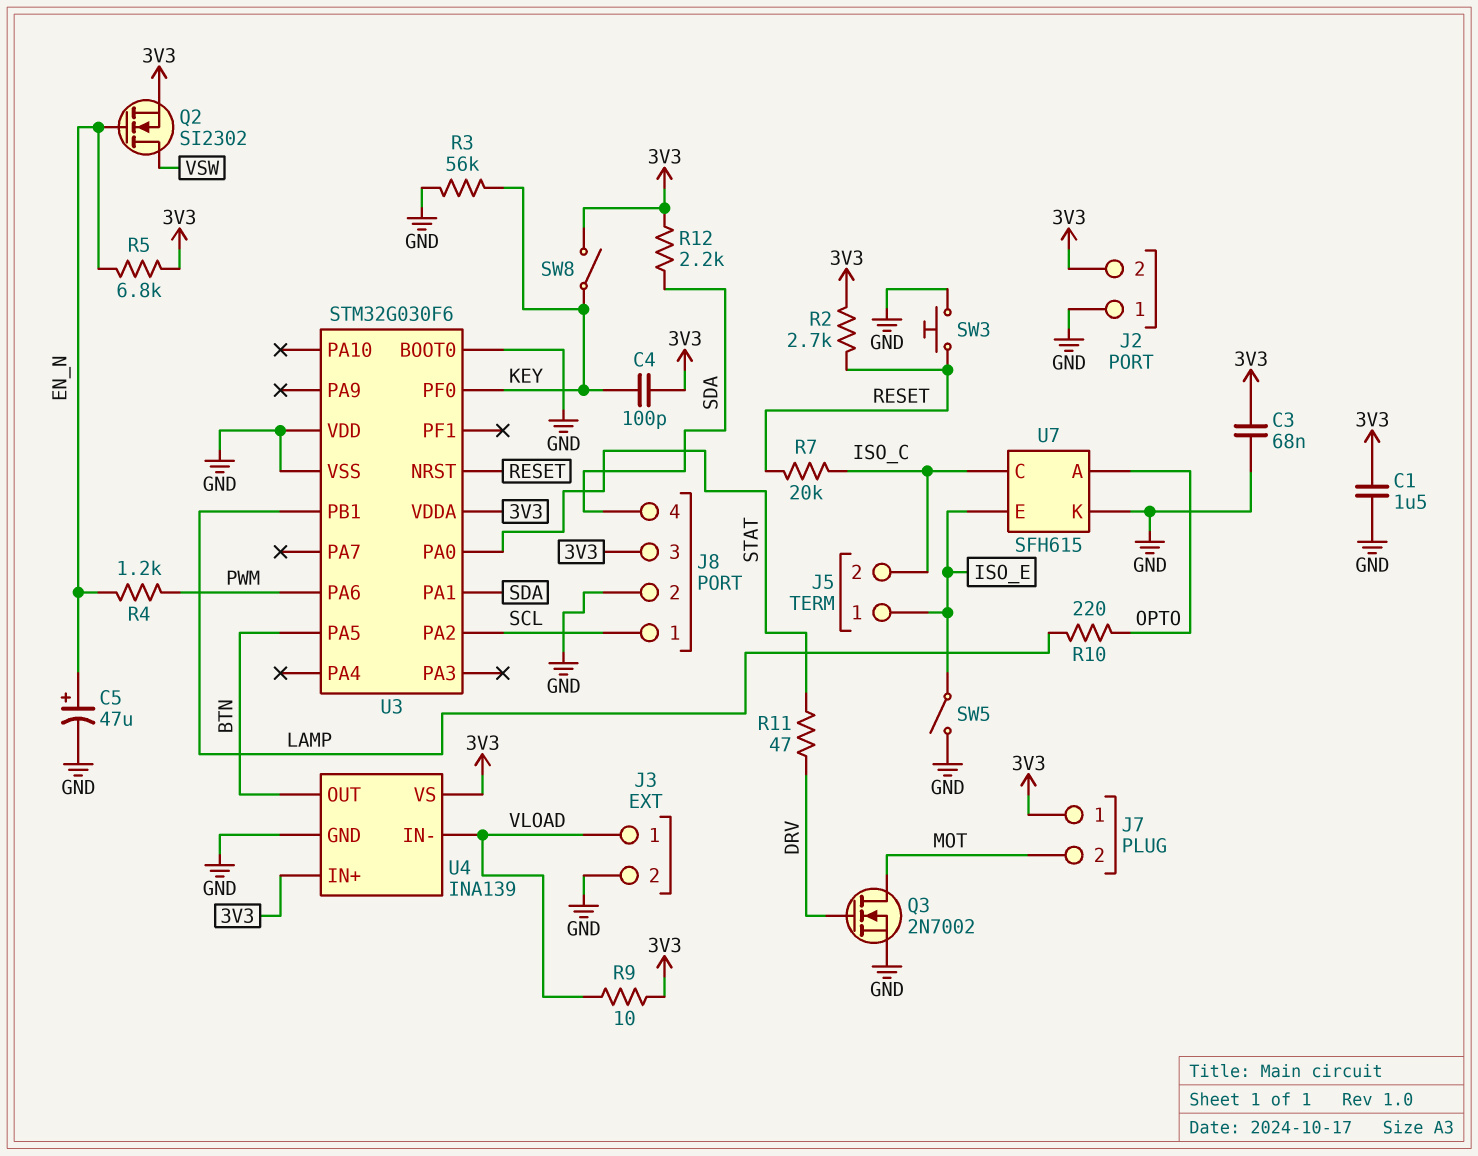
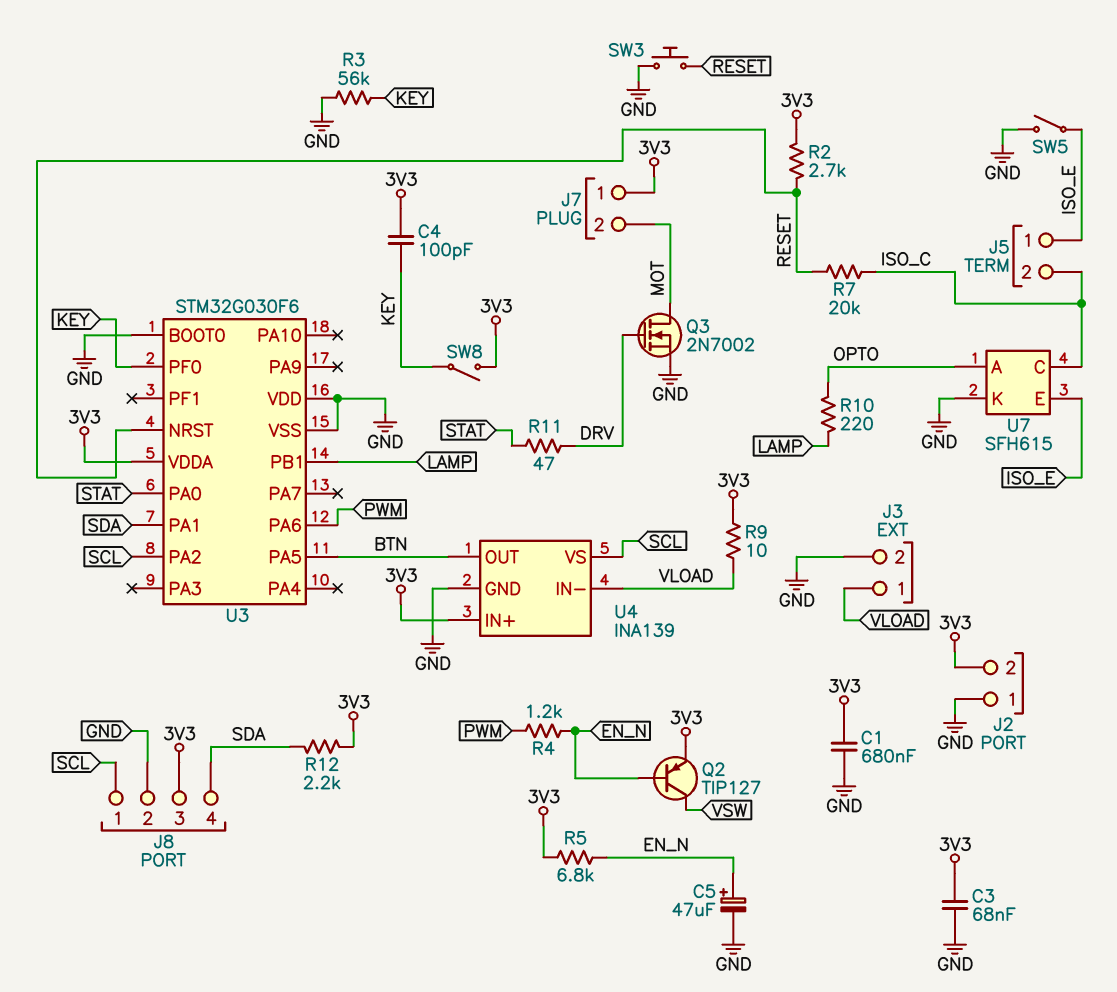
C1: 1.5uF (3V3, GND) -> 680nF (3V3, GND)
Q2: NMOS SI2302 (G EN_N, D VSW, S 3V3) -> PNP TIP127 (B EN_N, C VSW, E 3V3)
U4 pin VS: 3V3 -> SCL

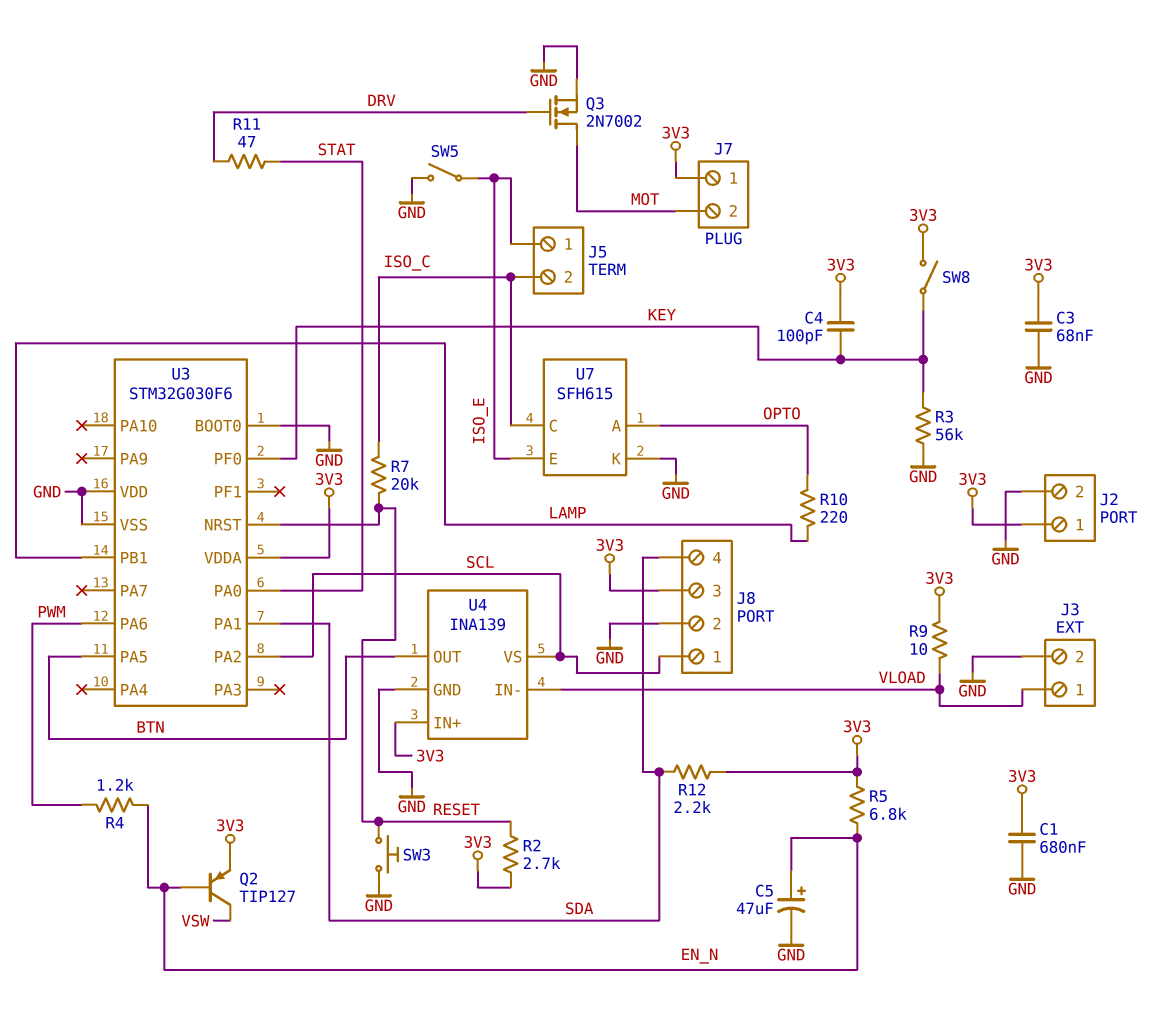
J2 pin 1: GND -> 3V3
J2 pin 2: 3V3 -> GND

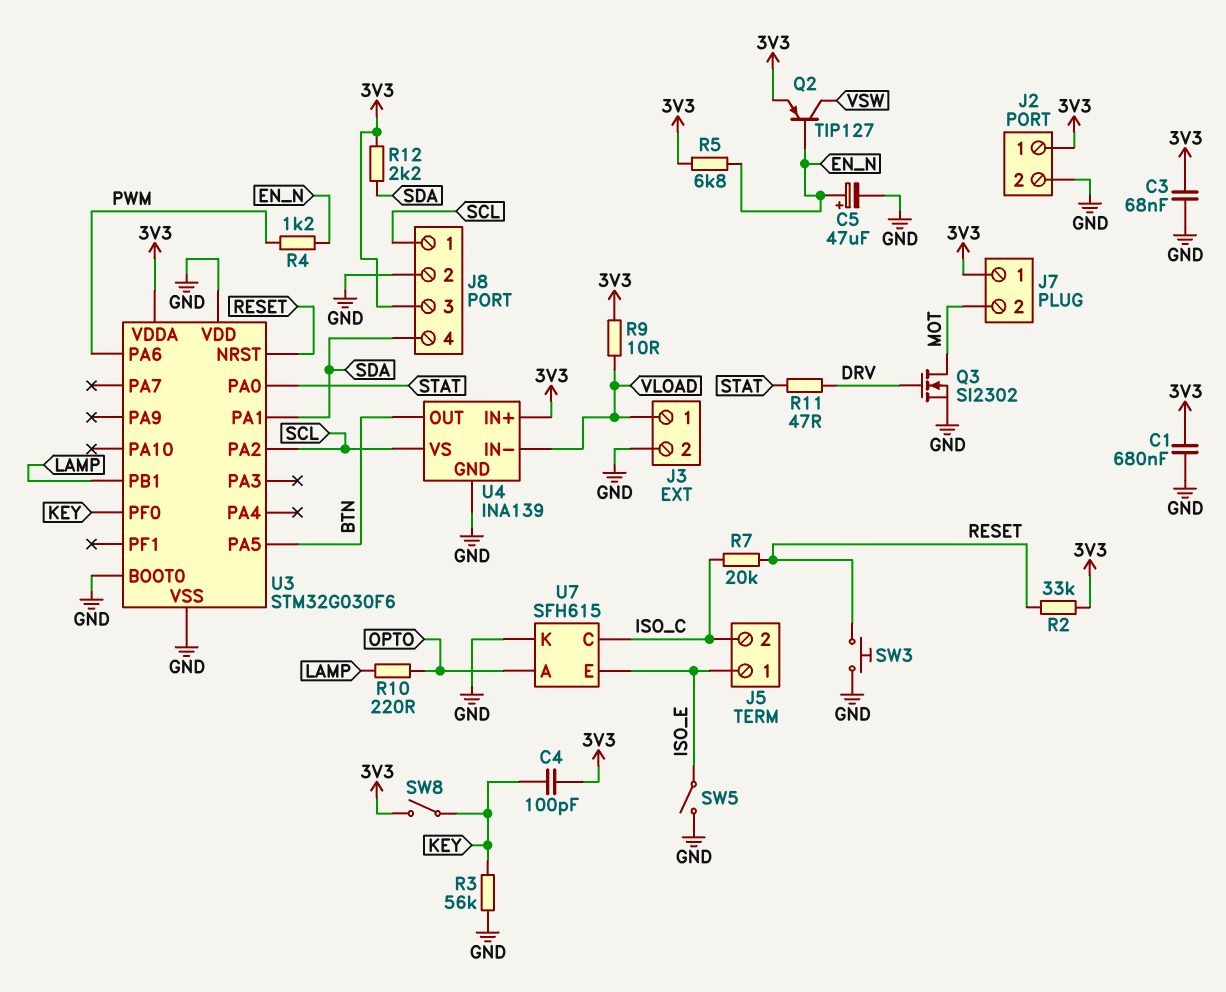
Q3: NMOS 2N7002 (G DRV, D MOT, S GND) -> NMOS SI2302 (G DRV, D MOT, S GND)
R2: 2.7k (3V3, RESET) -> 33k (3V3, RESET)

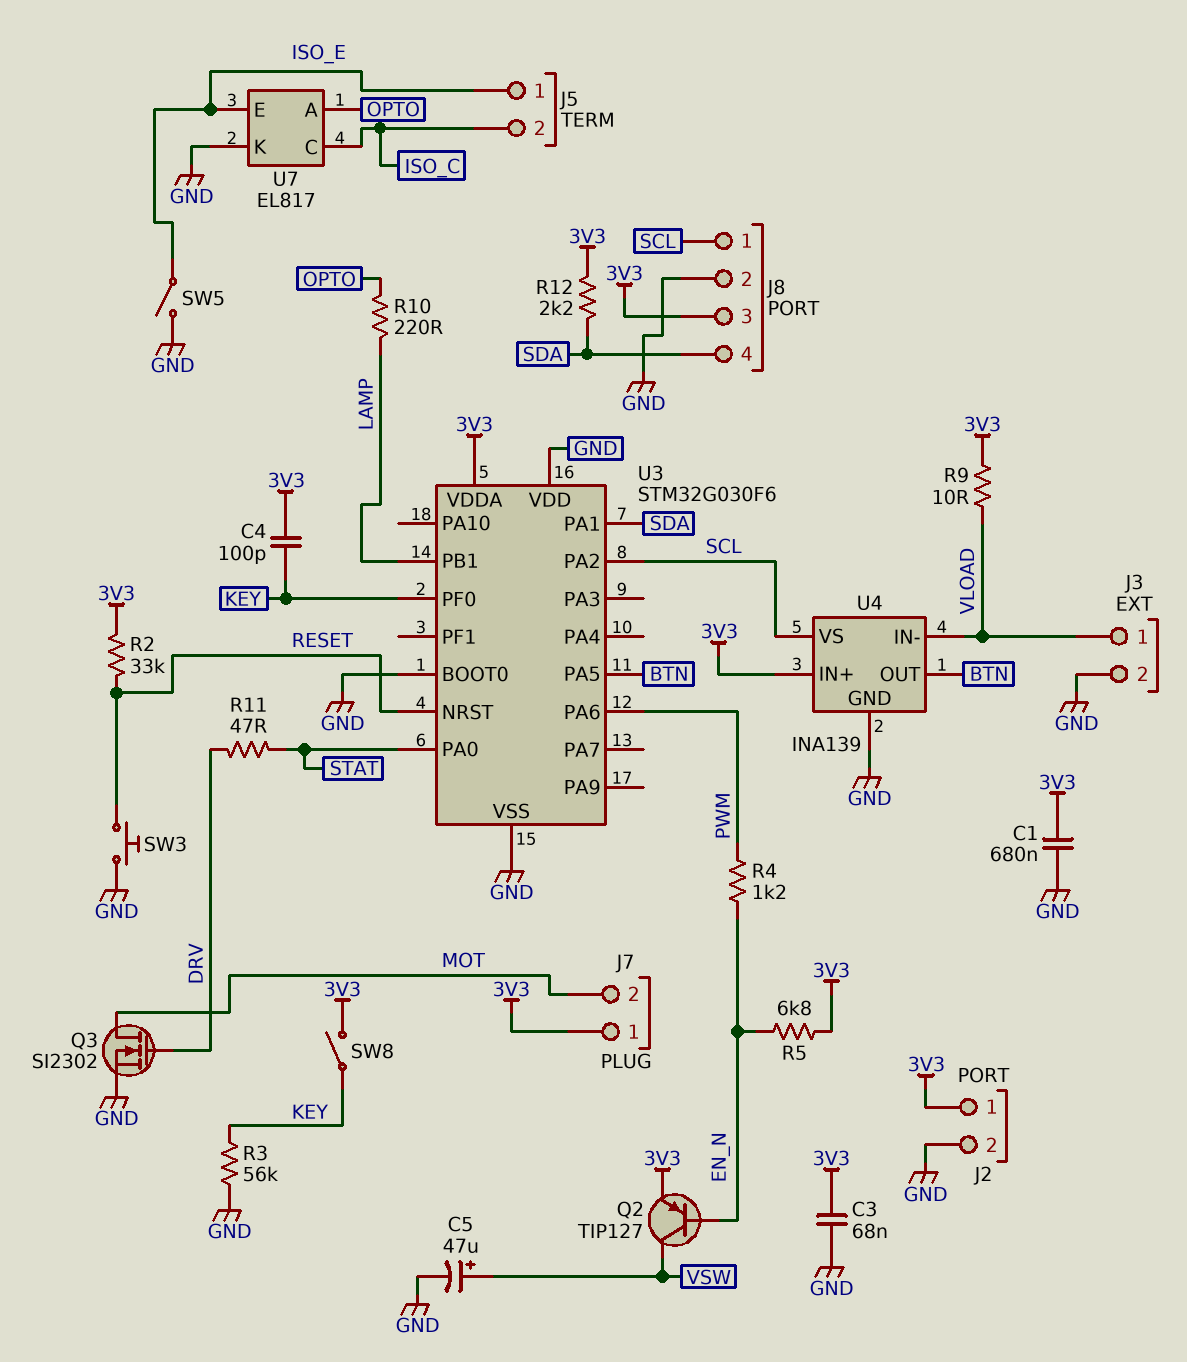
C5: 47uF (plus EN_N, minus GND) -> 47uF (plus VSW, minus GND)
R7: 20k (ISO_C, RESET) -> none
U7: SFH615 -> EL817

